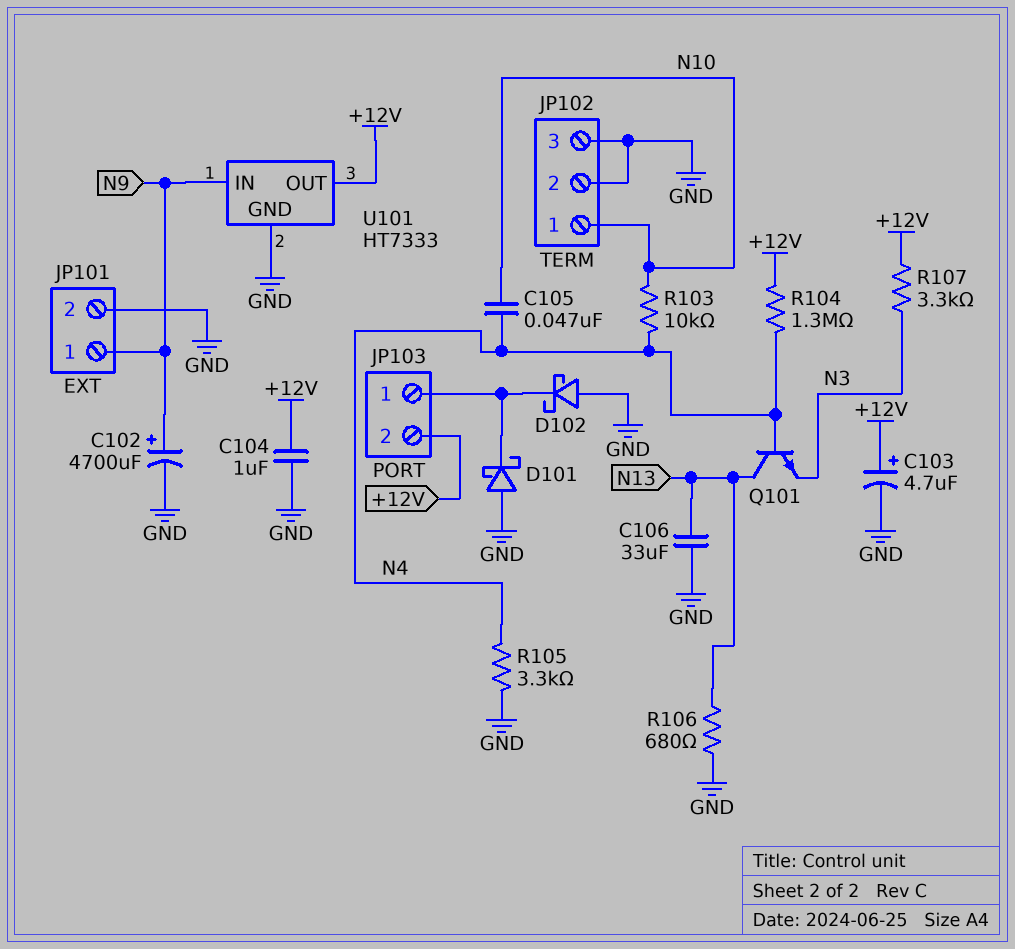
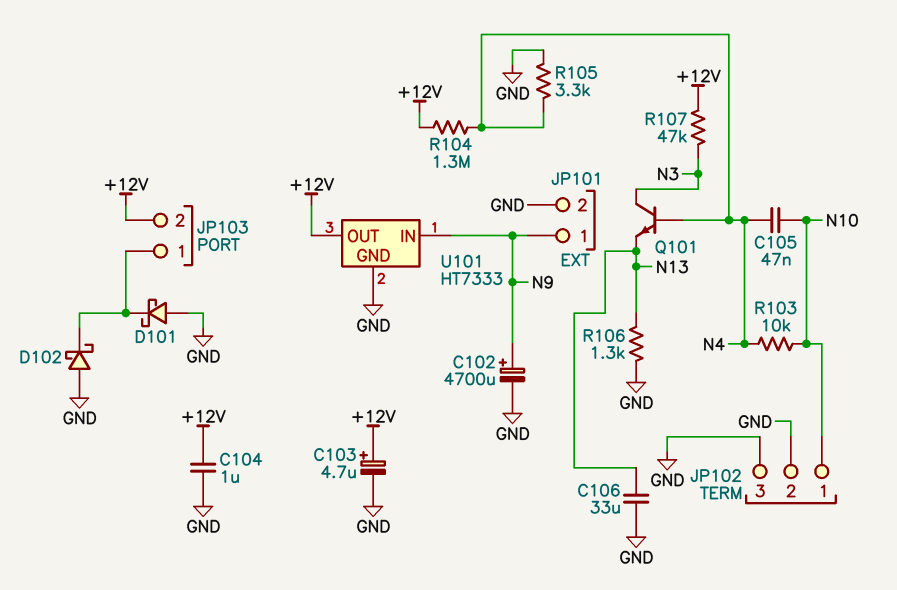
Q101: NPN (B N4, C N13, E N3) -> NPN (B N4, C N3, E N13)
R106: 680 (GND, N13) -> 1.3k (GND, N13)
R107: 3.3k (+12V, N3) -> 47k (+12V, N3)

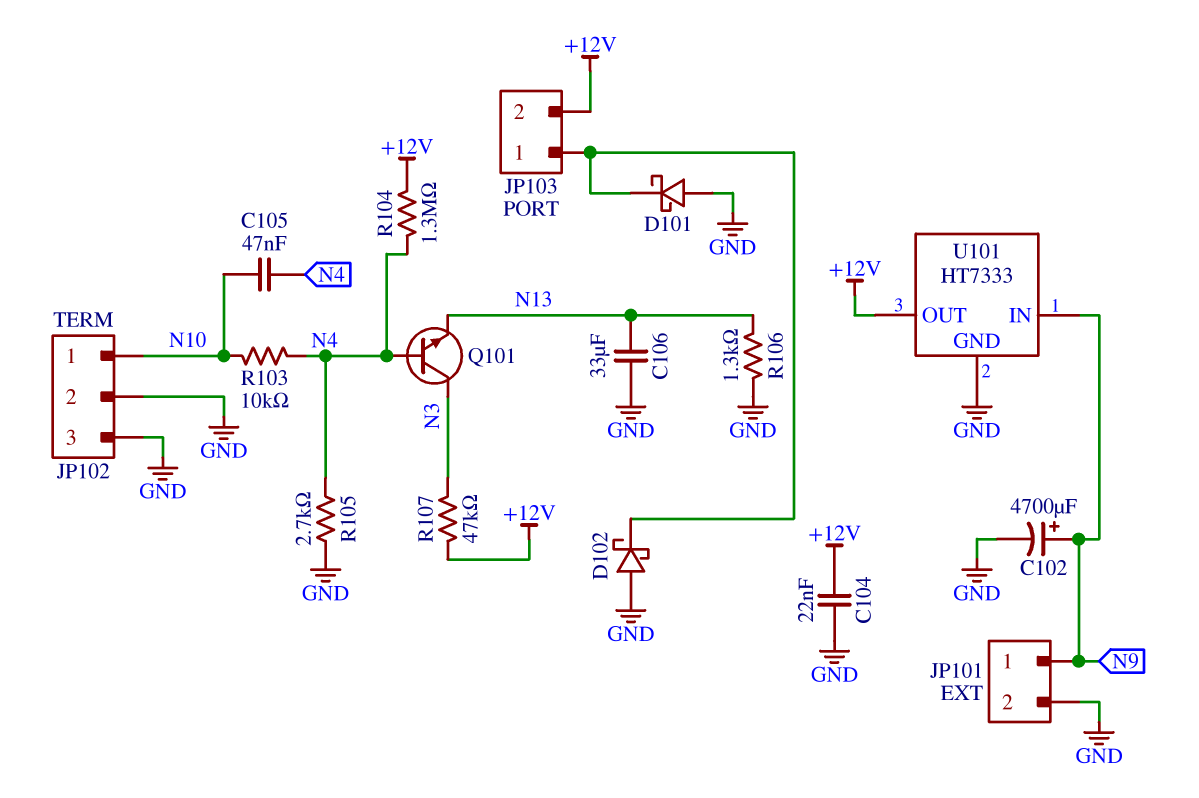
C103: 4.7uF (plus +12V, minus GND) -> none
C104: 1uF (+12V, GND) -> 22nF (+12V, GND)
R105: 3.3k (GND, N4) -> 2.7k (GND, N4)

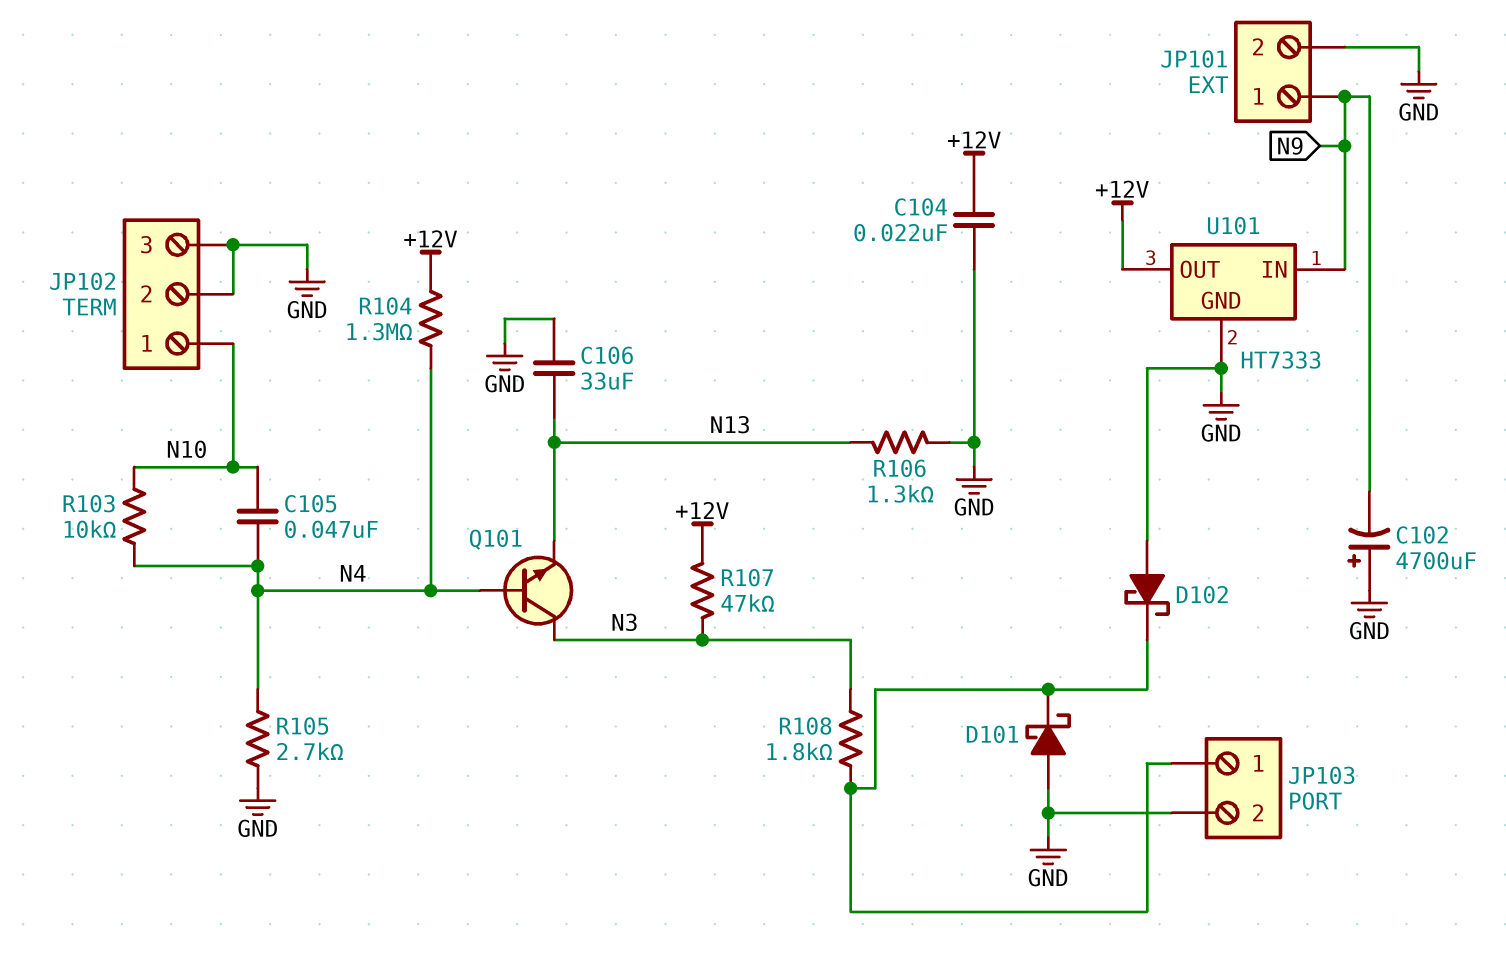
C102: 4700uF (plus N9, minus GND) -> 4700uF (plus GND, minus N9)
JP103 pin 2: +12V -> GND
R108: none -> 1.8k (JP103/1, N3)

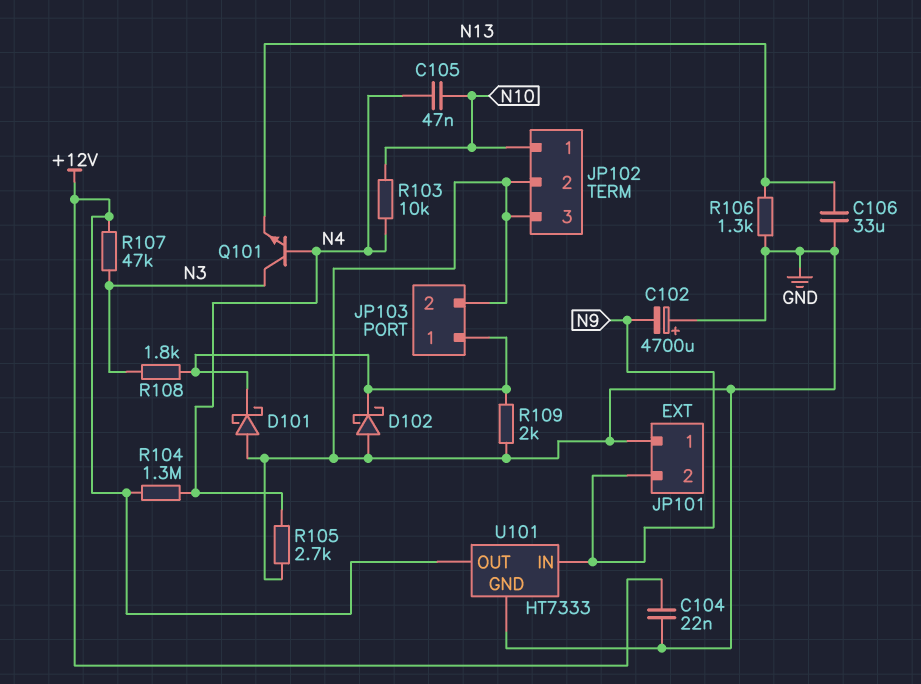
JP101 pin 1: N9 -> GND
JP101 pin 2: GND -> N9
R109: none -> 2k (GND, JP103/1)

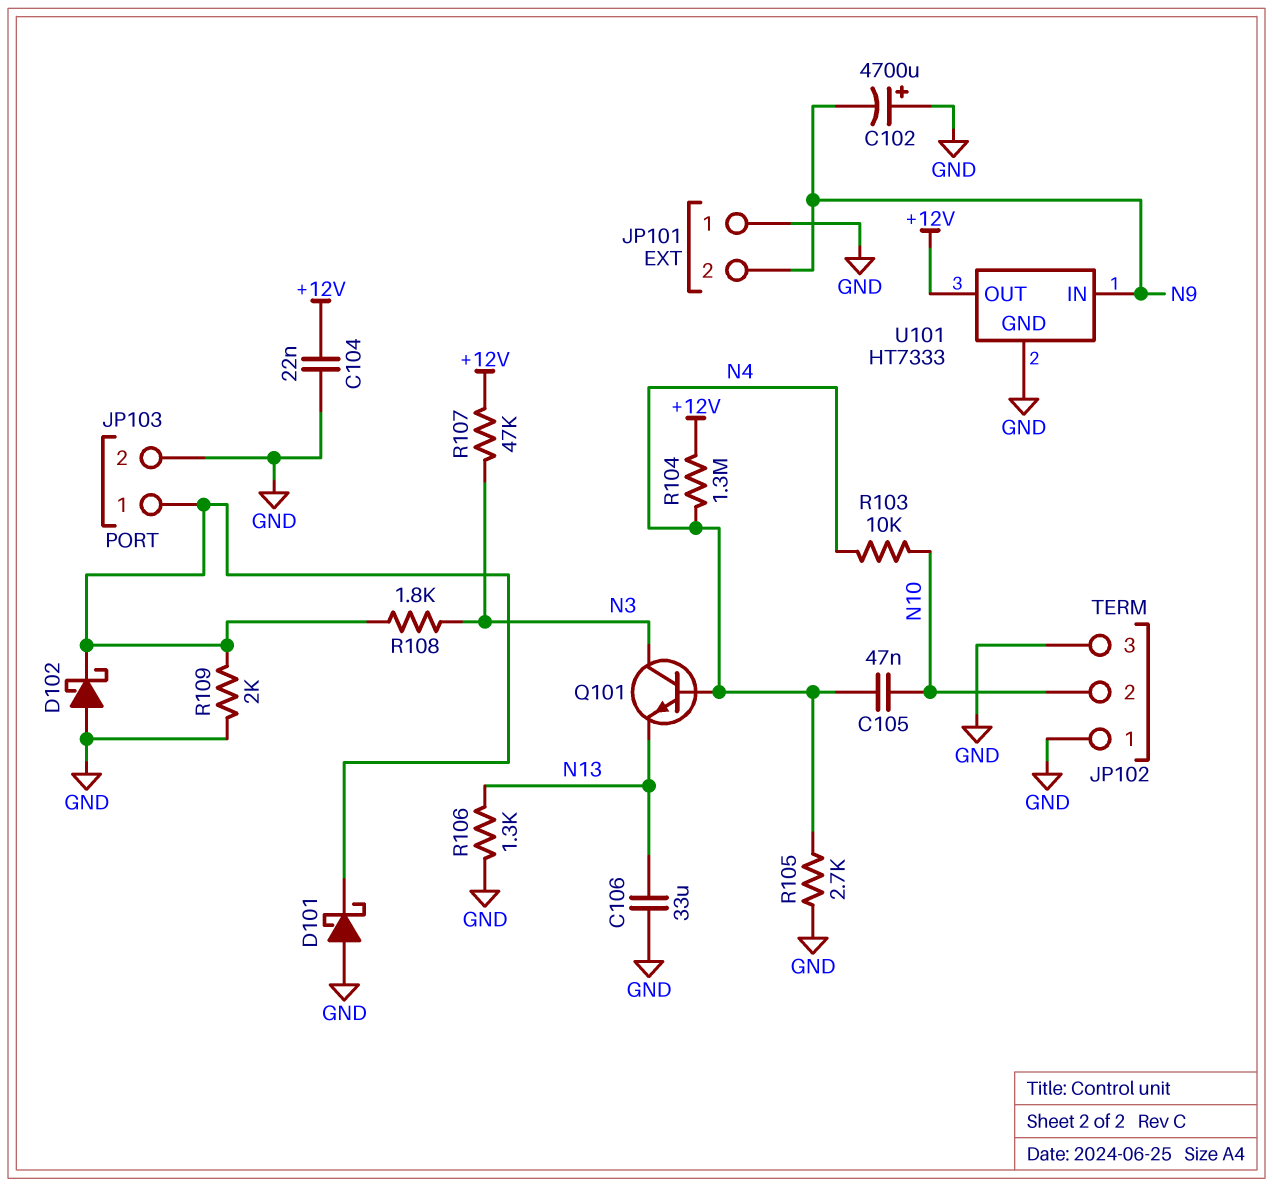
JP102 pin 1: N10 -> GND
JP102 pin 2: GND -> N10

